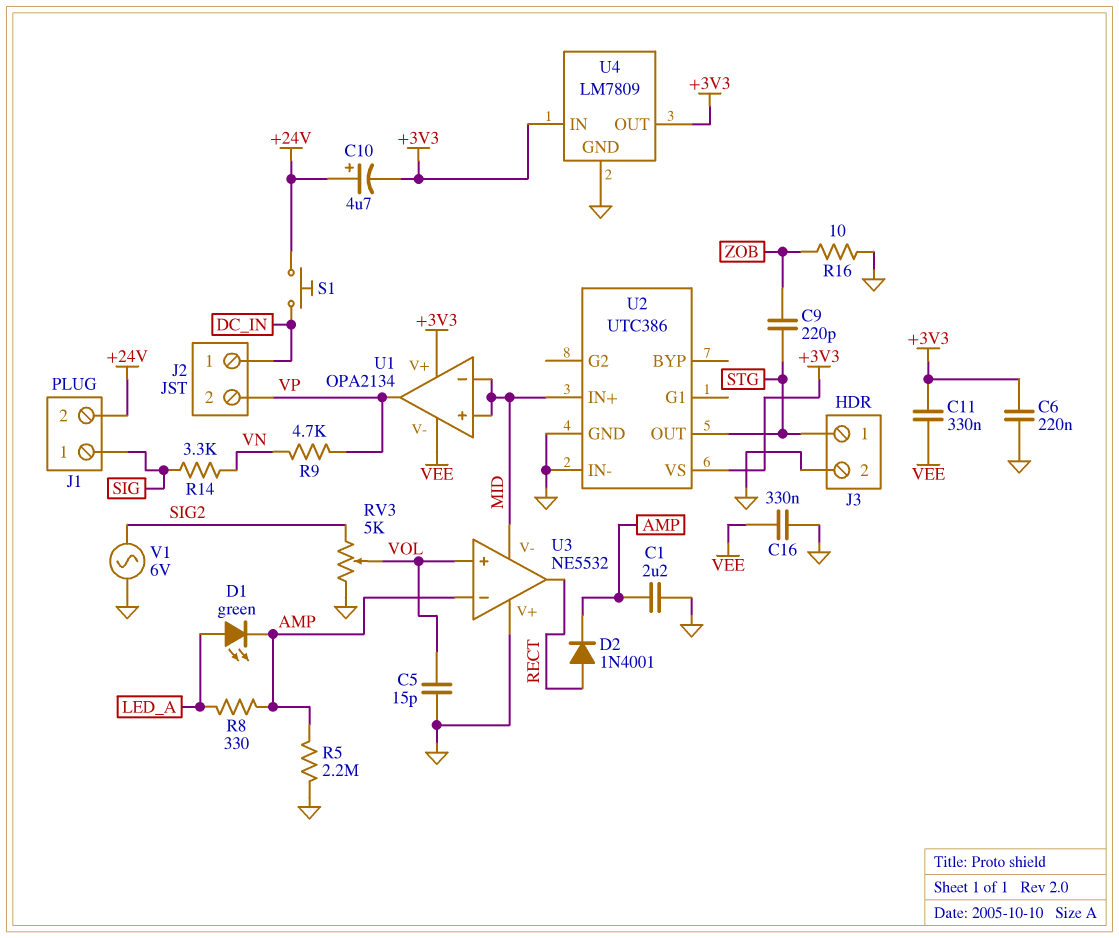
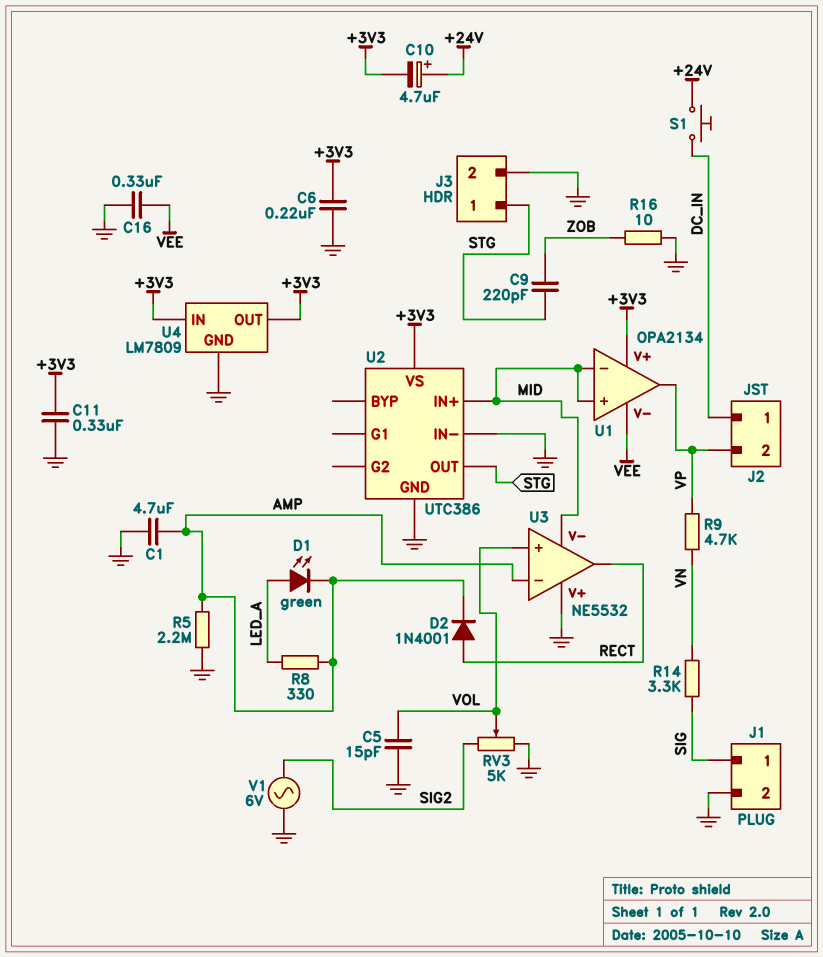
C1: 2.2uF (AMP, GND) -> 4.7uF (AMP, GND)
C11: 330nF (+3V3, VEE) -> 330nF (+3V3, GND)
J1 pin 2: +24V -> GND

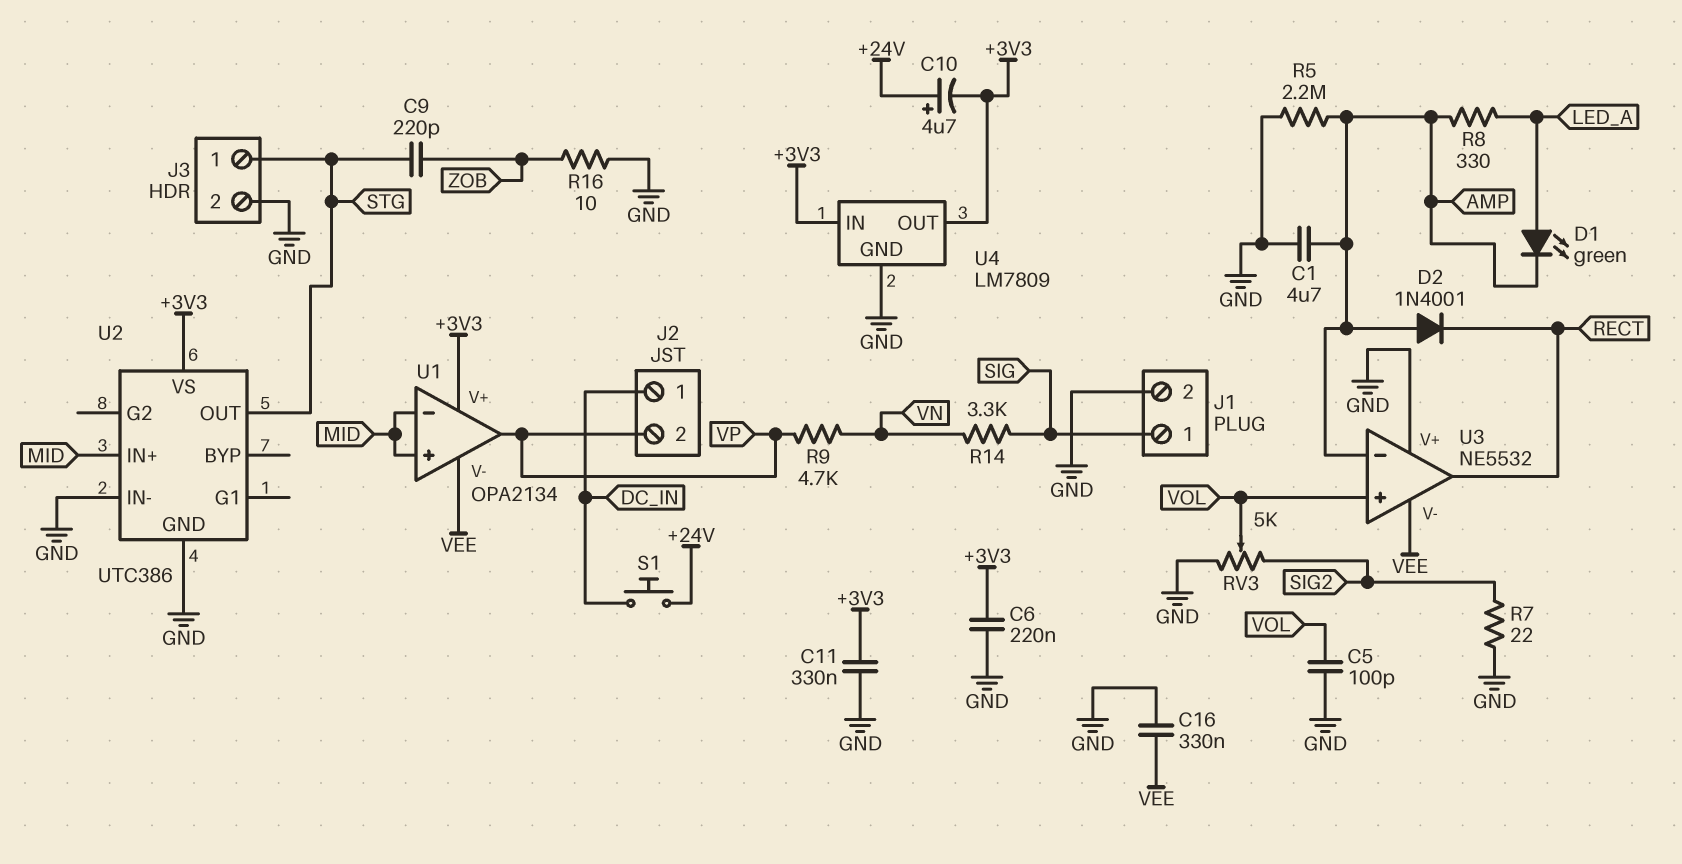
C5: 15pF (GND, VOL) -> 100pF (GND, VOL)
D2: diode 1N4001 (A RECT, K AMP) -> diode 1N4001 (A AMP, K RECT)
R7: none -> 22 (GND, SIG2)
U3 pin V-: MID -> VEE
V1: AC 6V (GND, SIG2) -> none

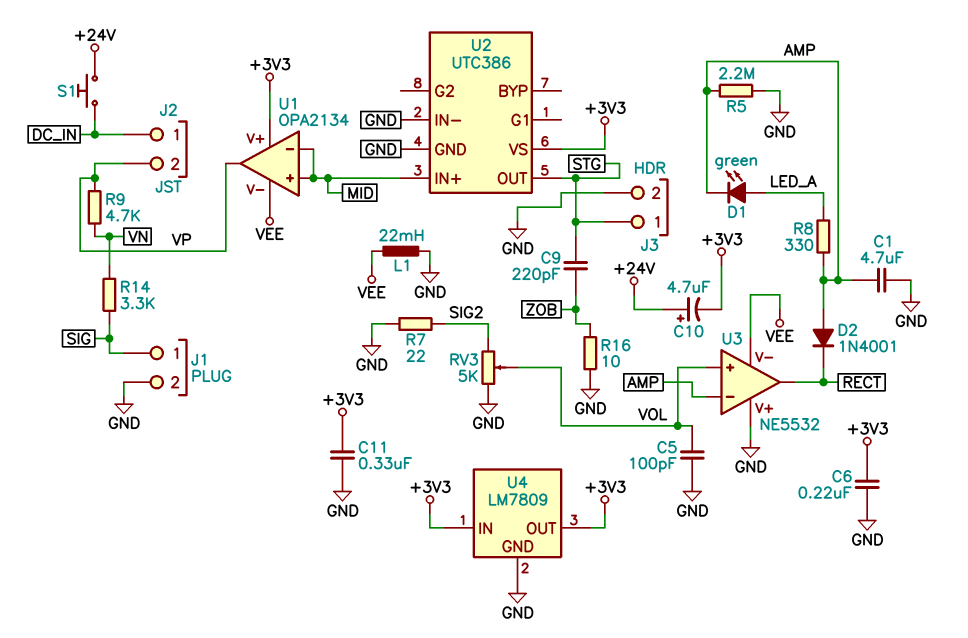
C16: 330nF (GND, VEE) -> none
L1: none -> 22mH (GND, VEE)

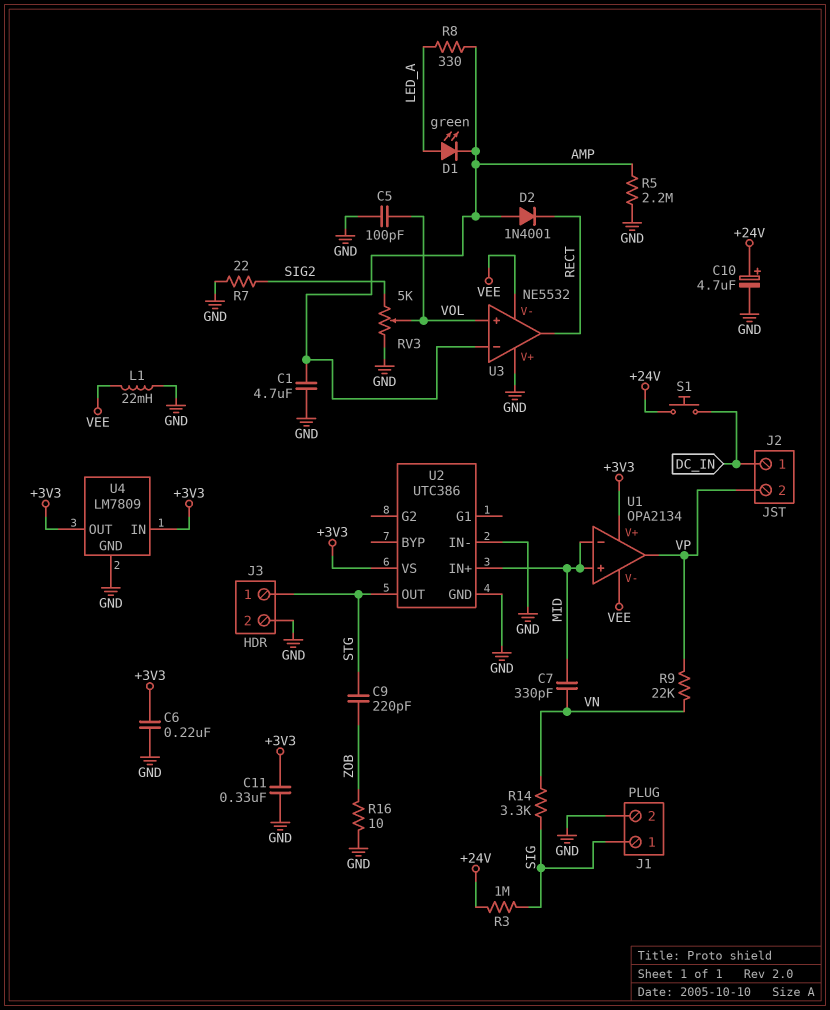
C7: none -> 330pF (MID, VN)
C10: 4.7uF (plus +24V, minus +3V3) -> 4.7uF (plus +24V, minus GND)
R3: none -> 1M (+24V, SIG)
R9: 4.7k (VN, VP) -> 22k (VN, VP)

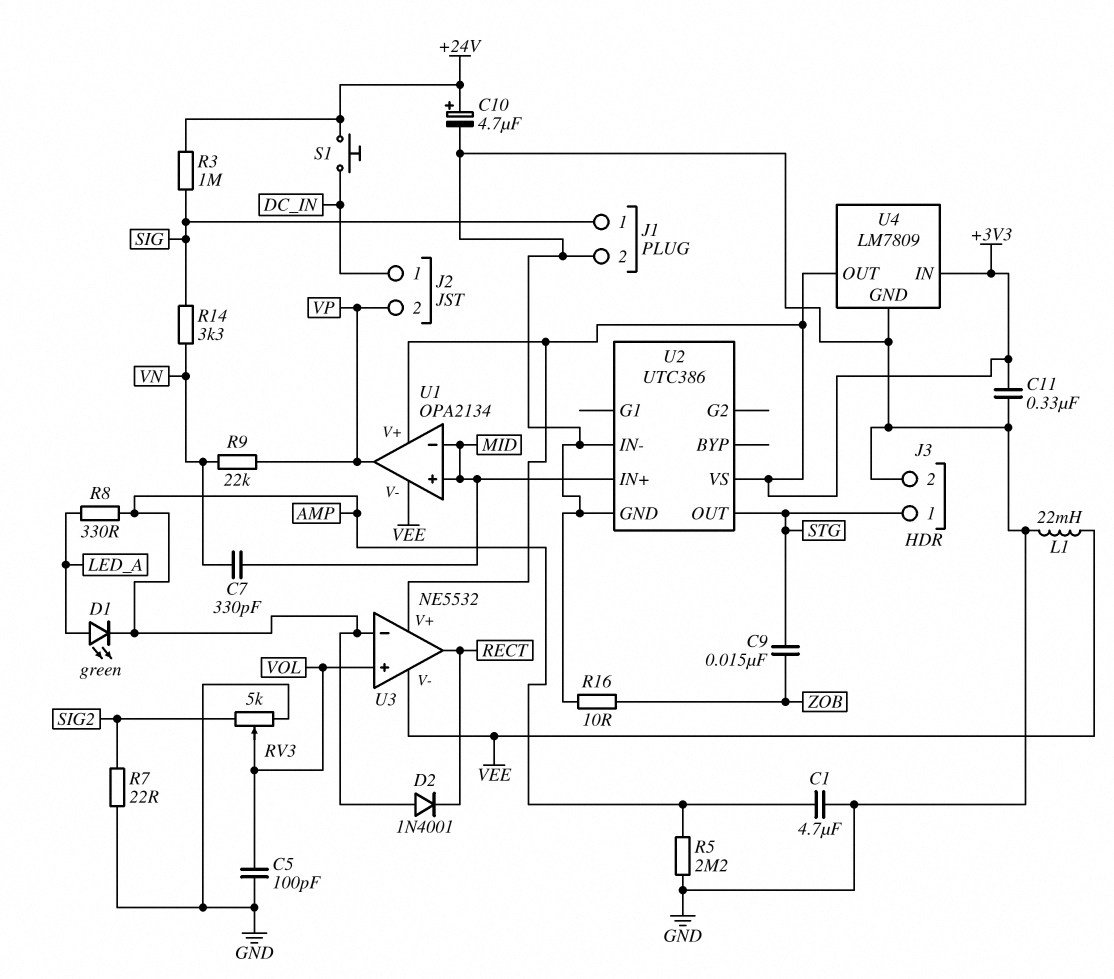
C6: 220nF (+3V3, GND) -> none
C9: 220pF (STG, ZOB) -> 15nF (STG, ZOB)
U3 pin V+: GND -> +3V3

